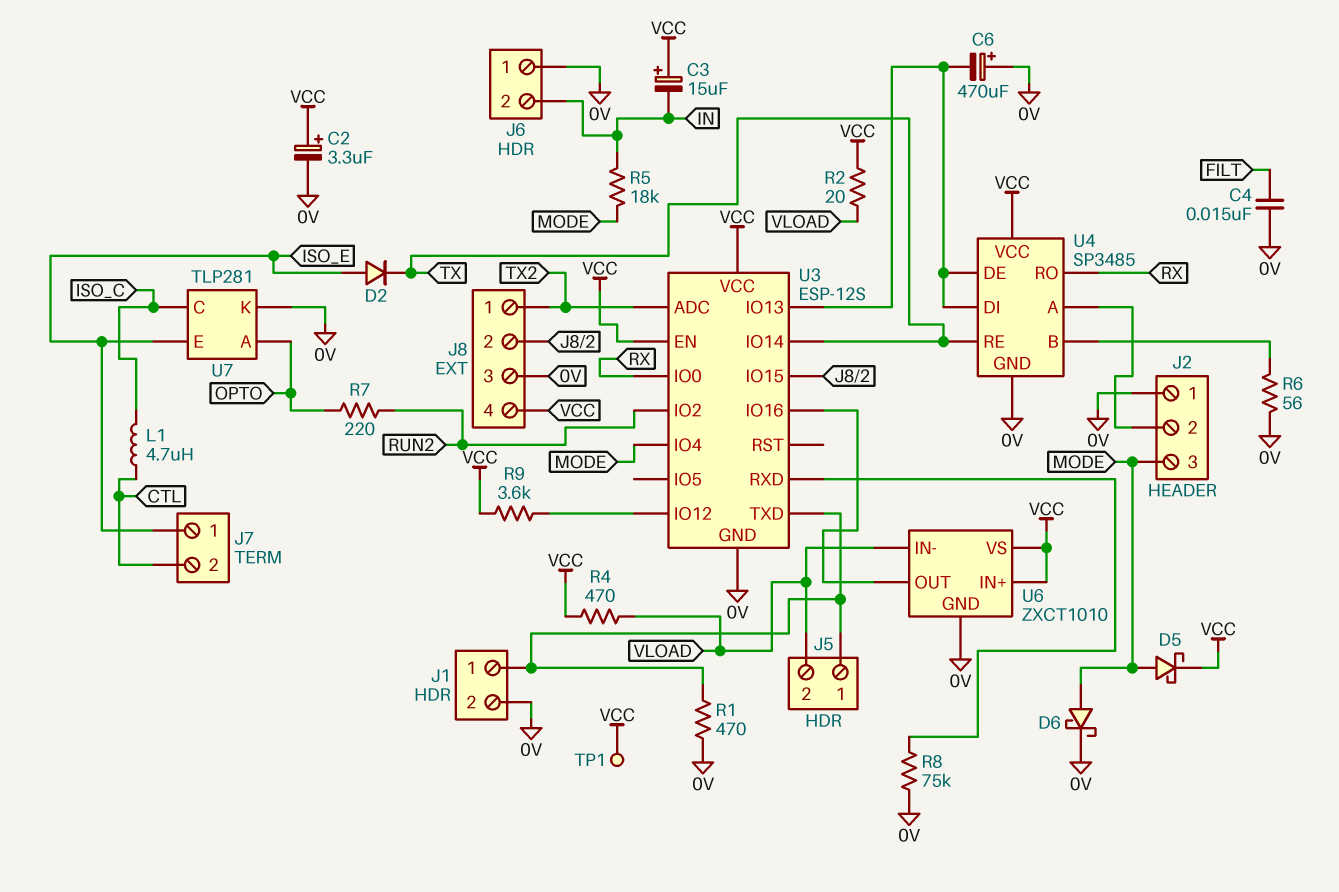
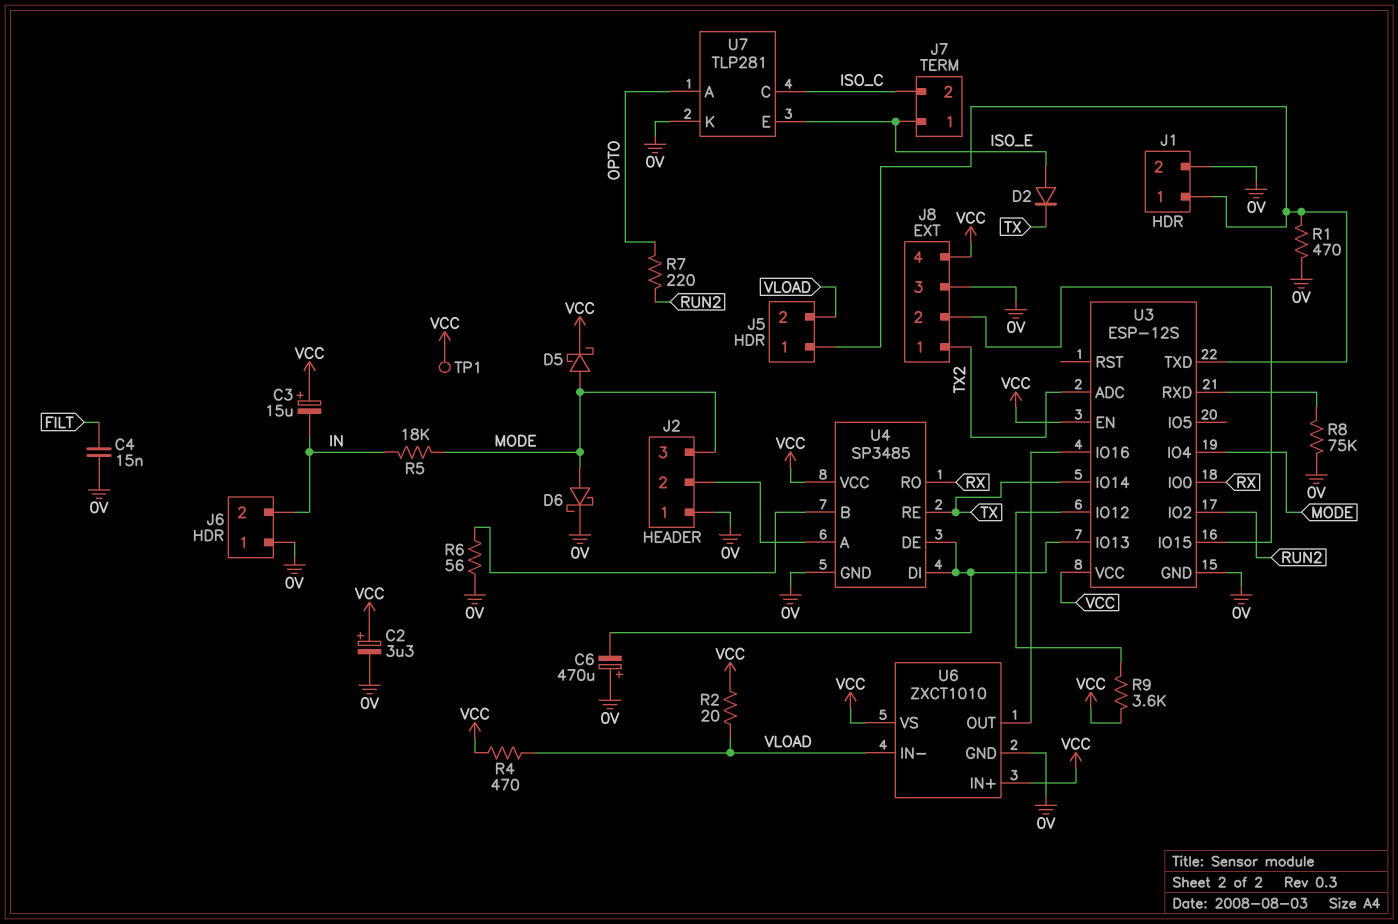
J7 pin 2: CTL -> ISO_C
L1: 4.7uH (CTL, ISO_C) -> none

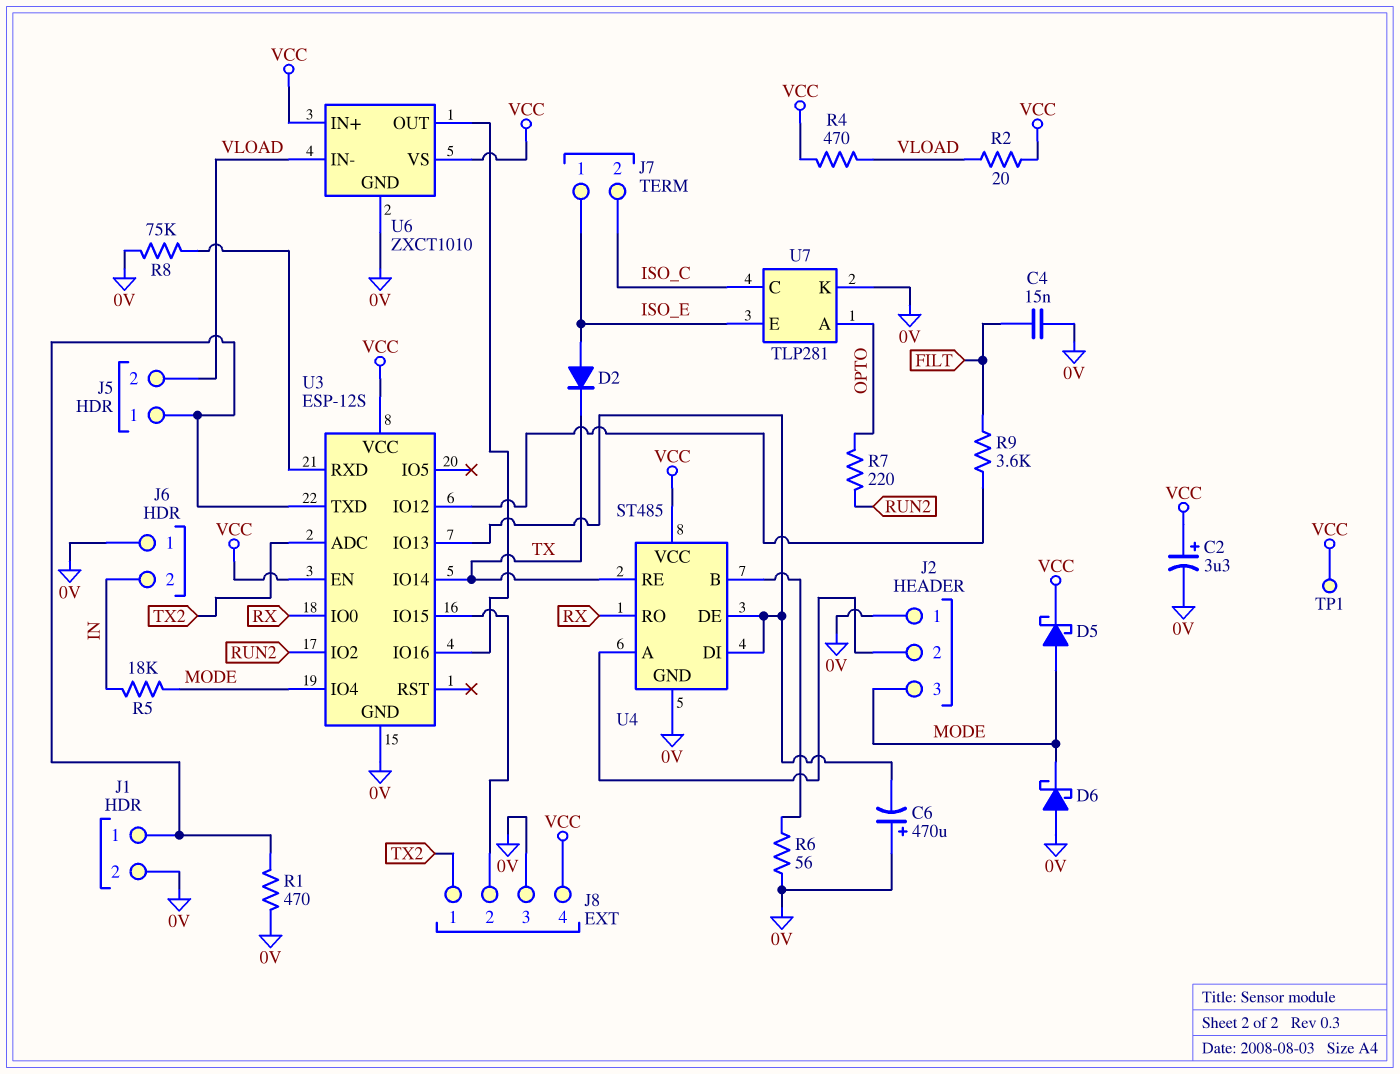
C3: 15uF (plus VCC, minus IN) -> none
D6: schottky (A MODE, K 0V) -> schottky (A 0V, K MODE)
R9: 3.6k (U3/IO12, VCC) -> 3.6k (FILT, U3/IO12)
U4: SP3485 -> ST485

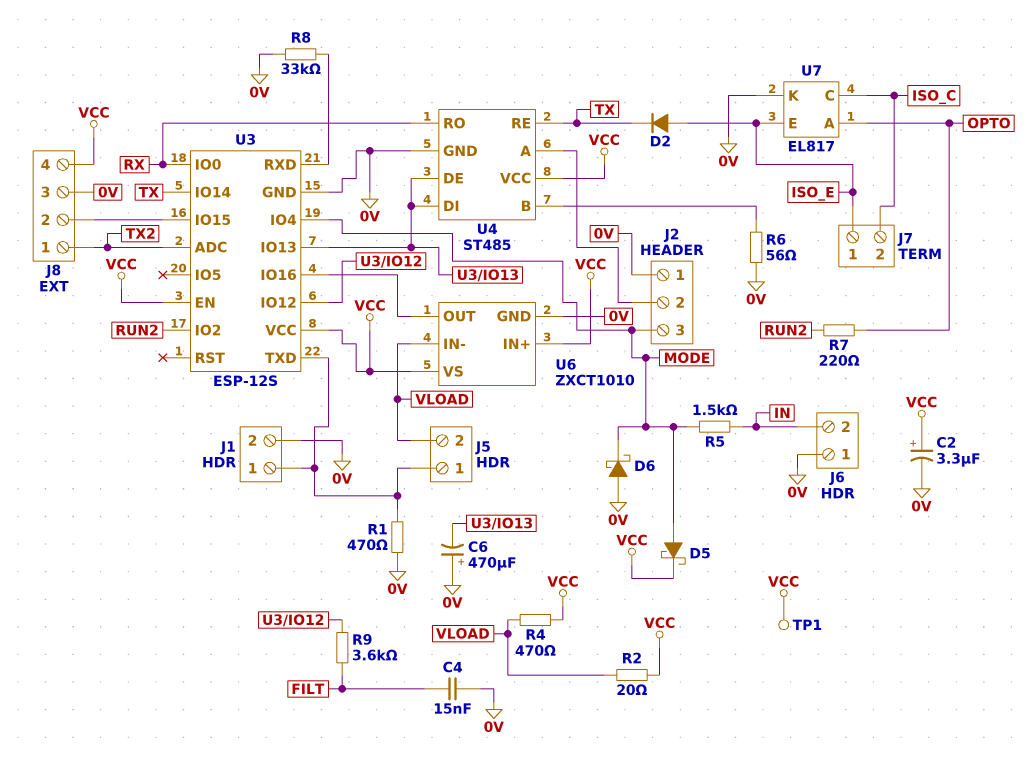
R5: 18k (IN, MODE) -> 1.5k (IN, MODE)
R8: 75k (0V, U3/RXD) -> 33k (0V, U3/RXD)
U7: TLP281 -> EL817

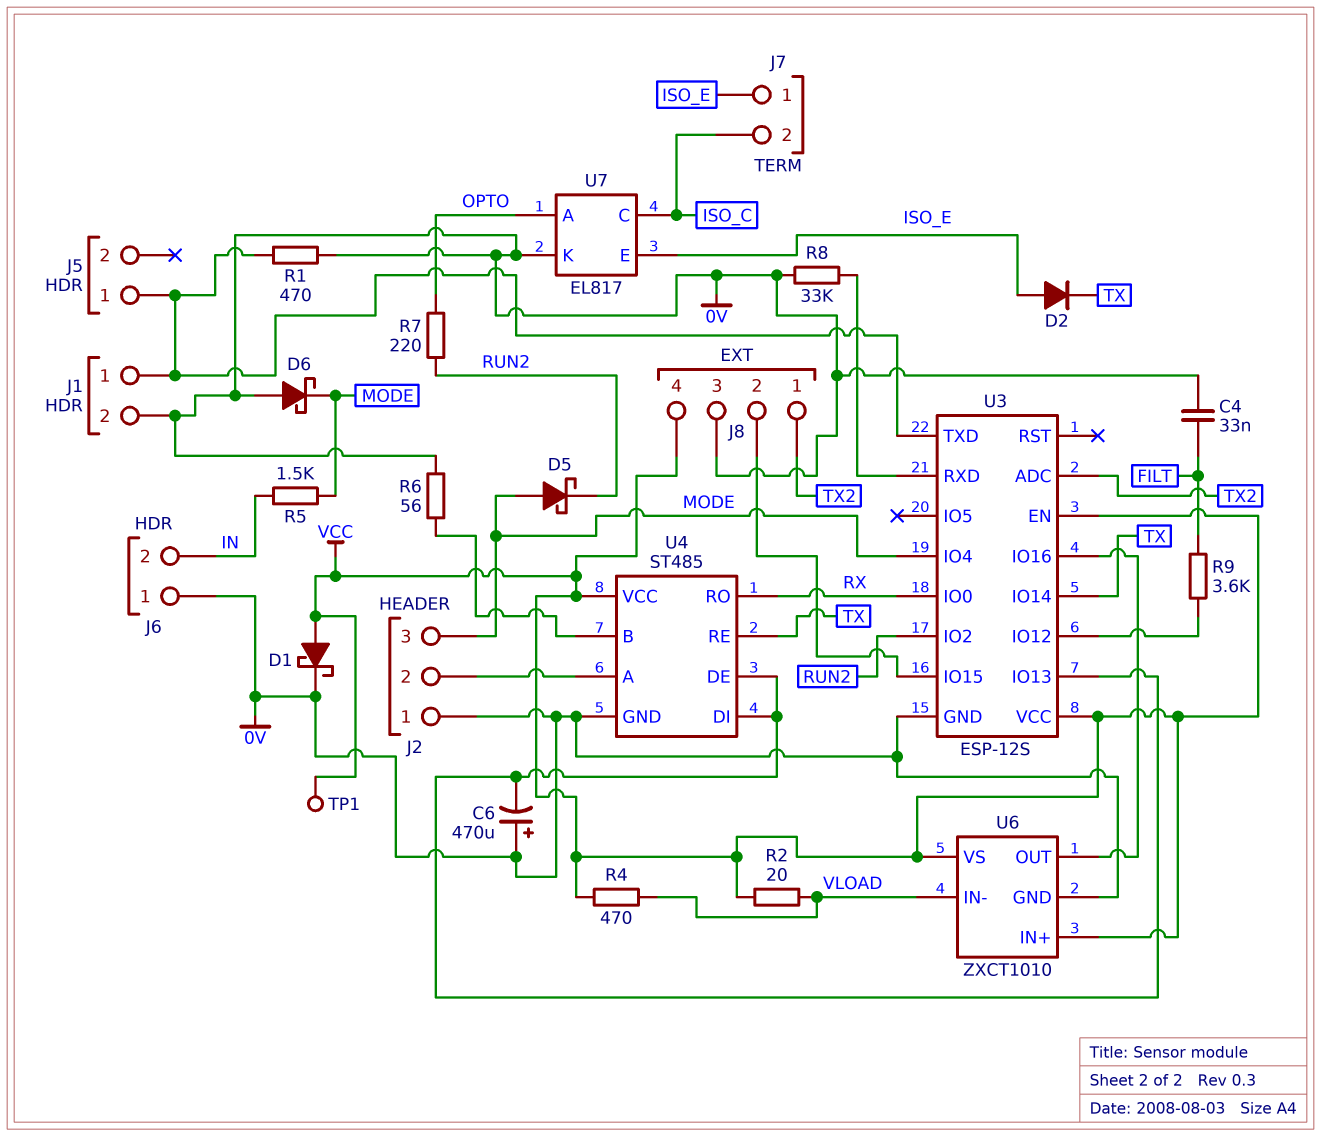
C2: 3.3uF (plus VCC, minus 0V) -> none
C4: 15nF (0V, FILT) -> 33nF (0V, FILT)
D1: none -> schottky (A VCC, K 0V)
D5: schottky (A MODE, K VCC) -> schottky (A MODE, K RUN2)
J5 pin 2: VLOAD -> none

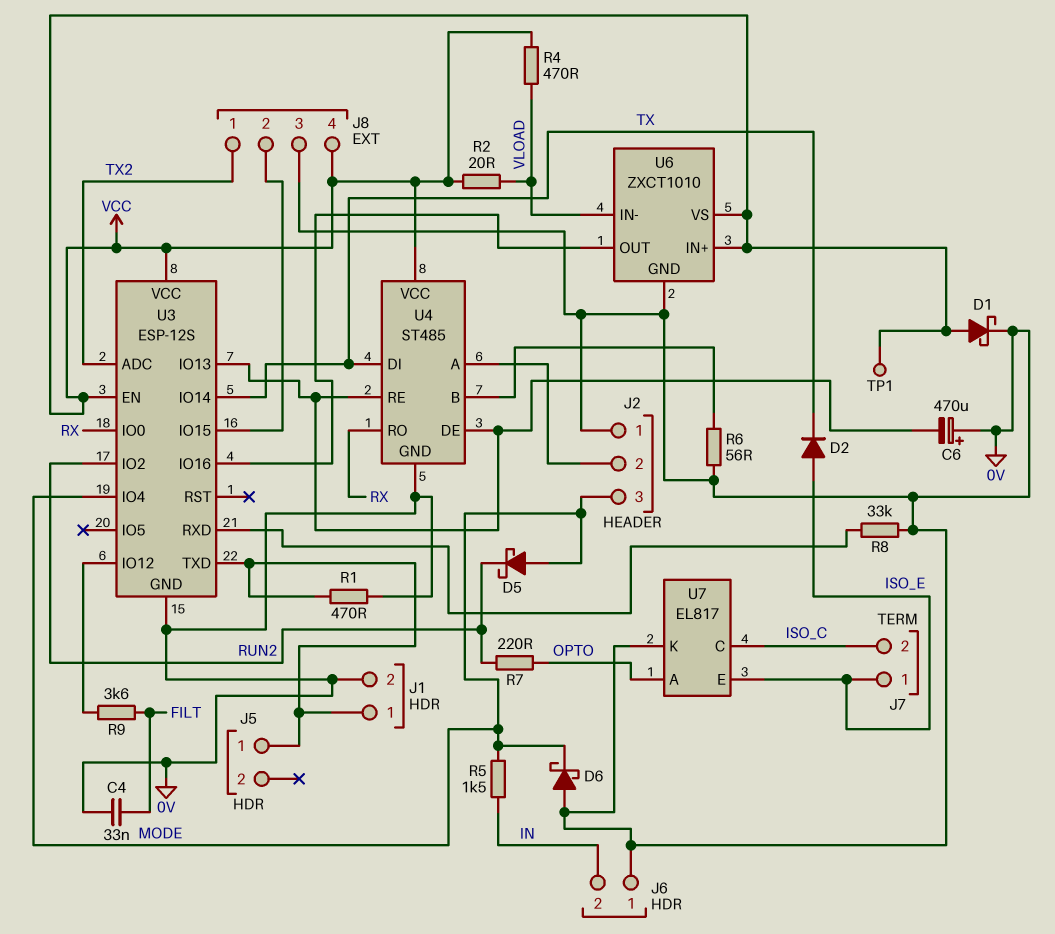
U4 pin DI: U3/IO13 -> TX
U4 pin RE: TX -> U3/IO13

